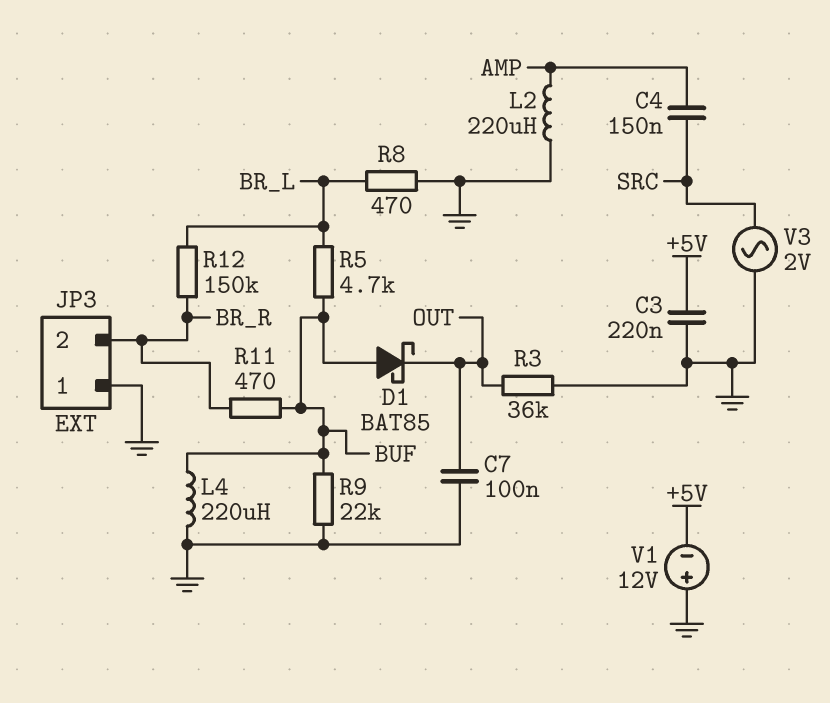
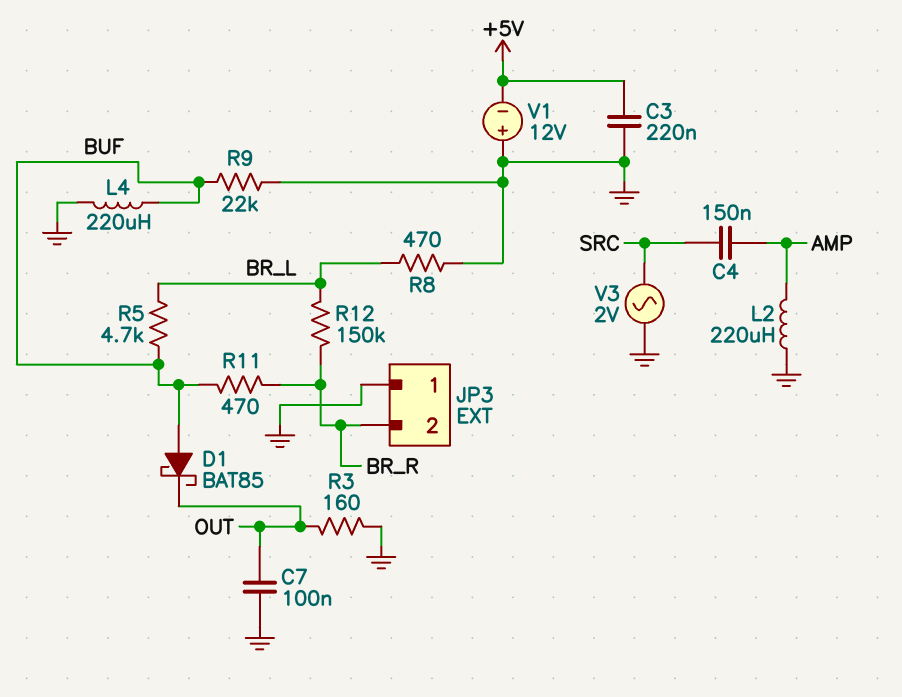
R3: 36k (GND, OUT) -> 160 (GND, OUT)

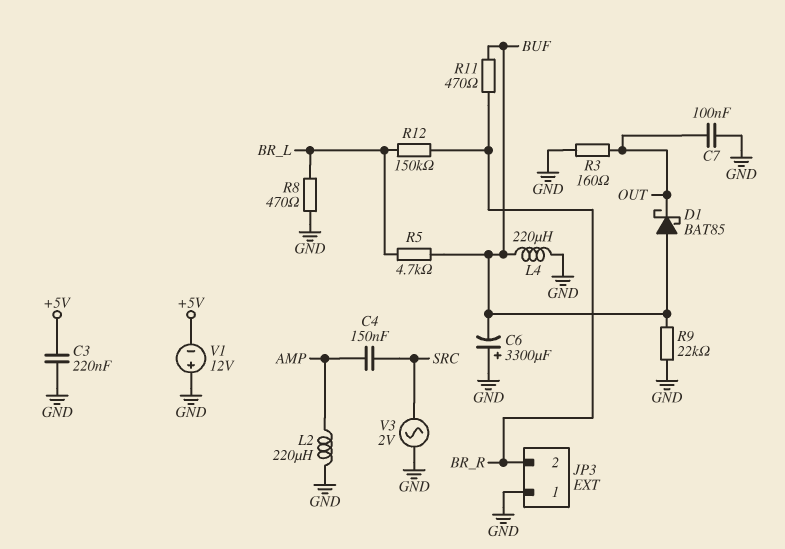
C6: none -> 3300uF (plus GND, minus BUF)

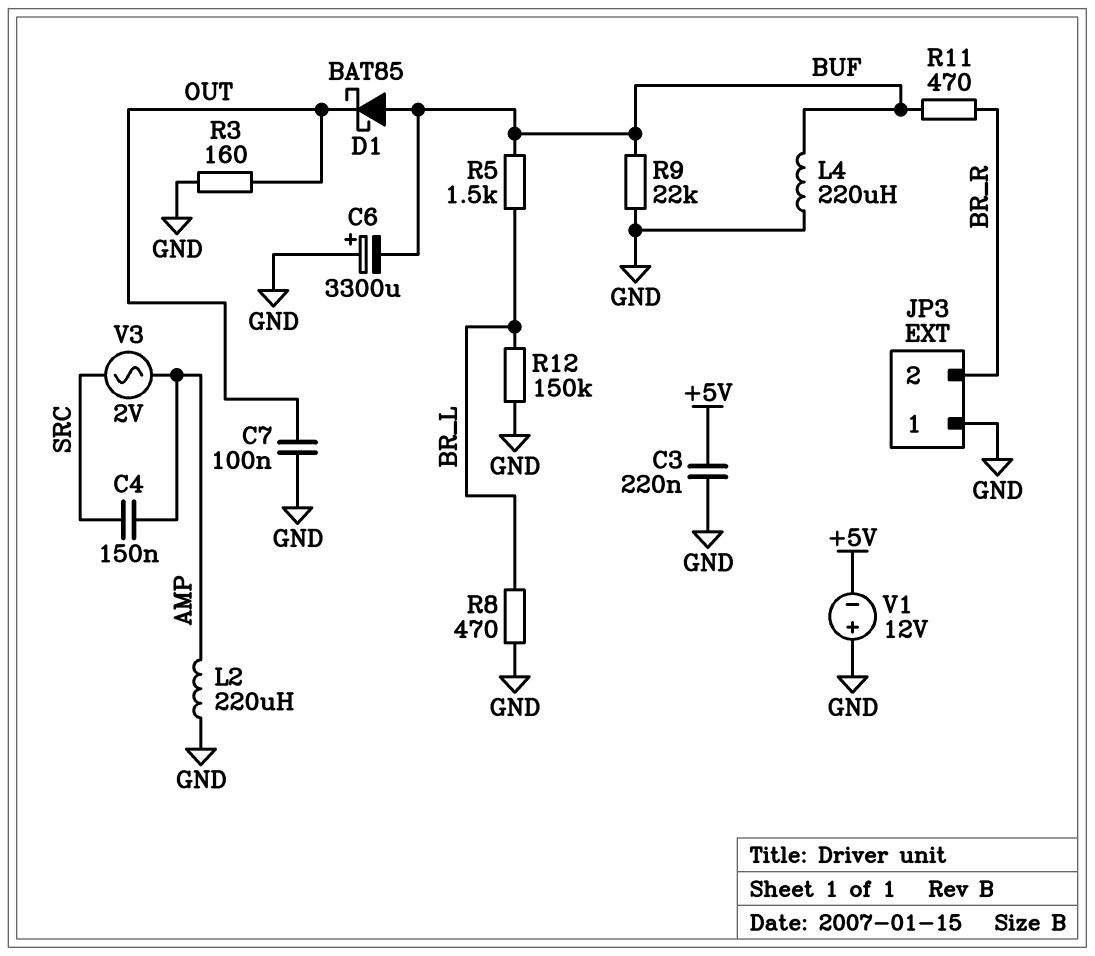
R5: 4.7k (BR_L, BUF) -> 1.5k (BR_L, BUF)
R12: 150k (BR_L, BR_R) -> 150k (BR_L, GND)
V3: AC 2V (GND, SRC) -> AC 2V (AMP, SRC)

